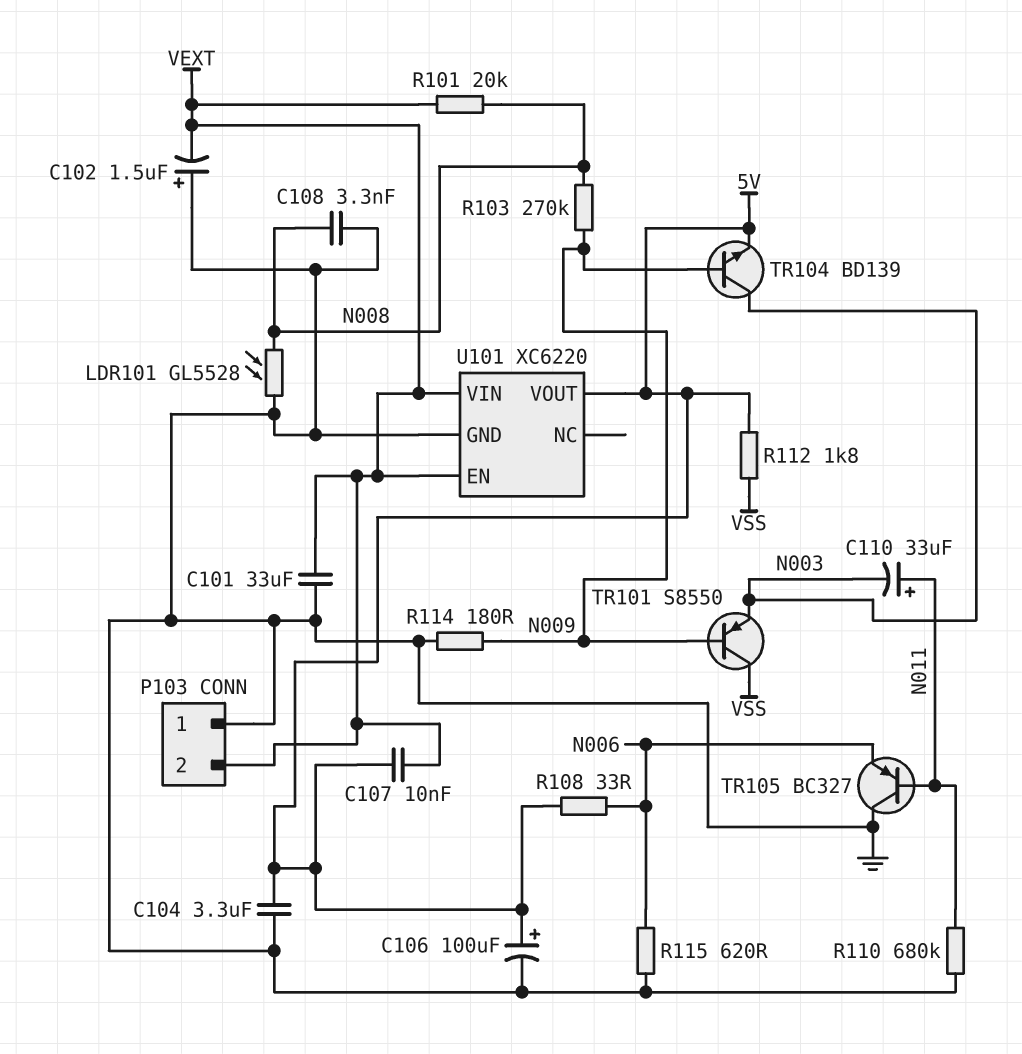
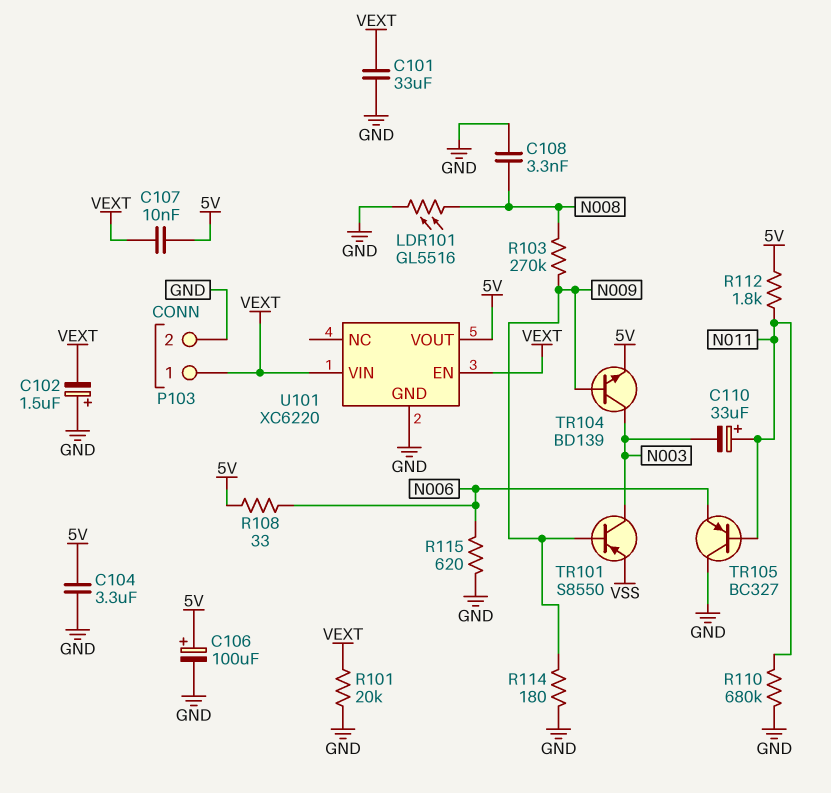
LDR101: GL5528 (GND, N008) -> GL5516 (GND, N008)
P103 pin 1: GND -> VEXT
P103 pin 2: VEXT -> GND
R101: 20k (N008, VEXT) -> 20k (GND, VEXT)
R112: 1.8k (5V, VSS) -> 1.8k (5V, N011)
TR101: PNP S8550 (B N009, C VSS, E N003) -> PNP S8550 (B N009, C N003, E VSS)

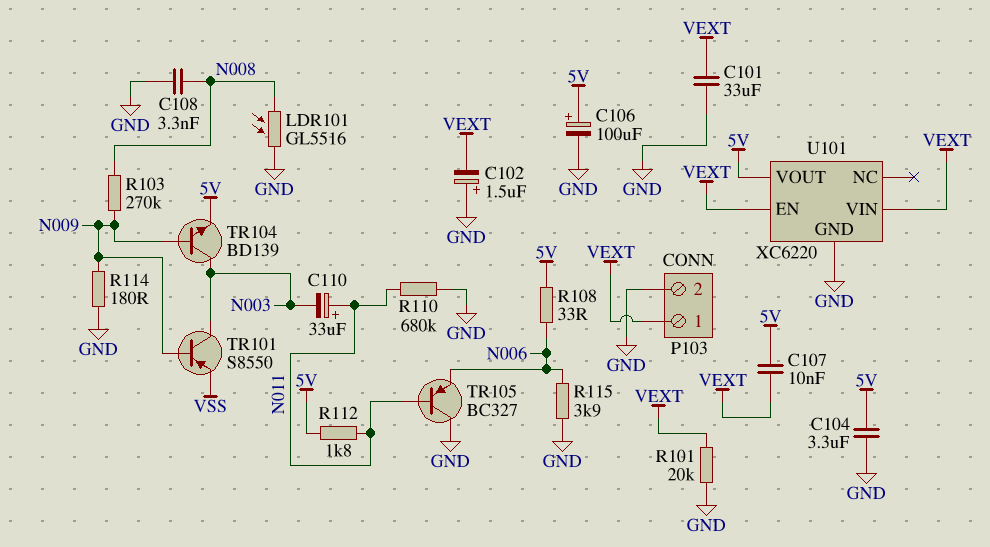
R115: 620 (GND, N006) -> 3.9k (GND, N006)

